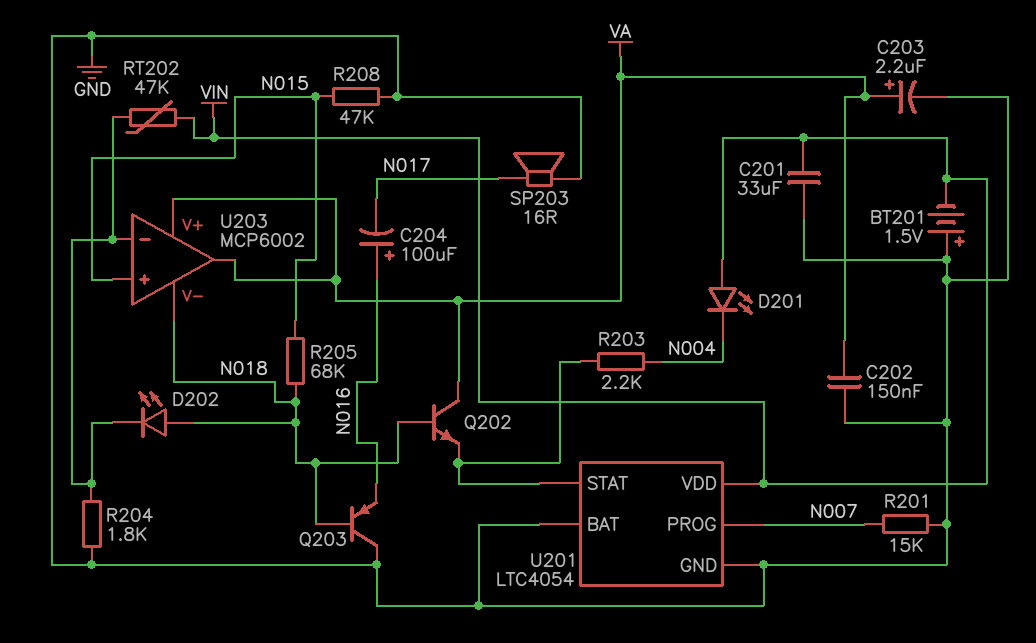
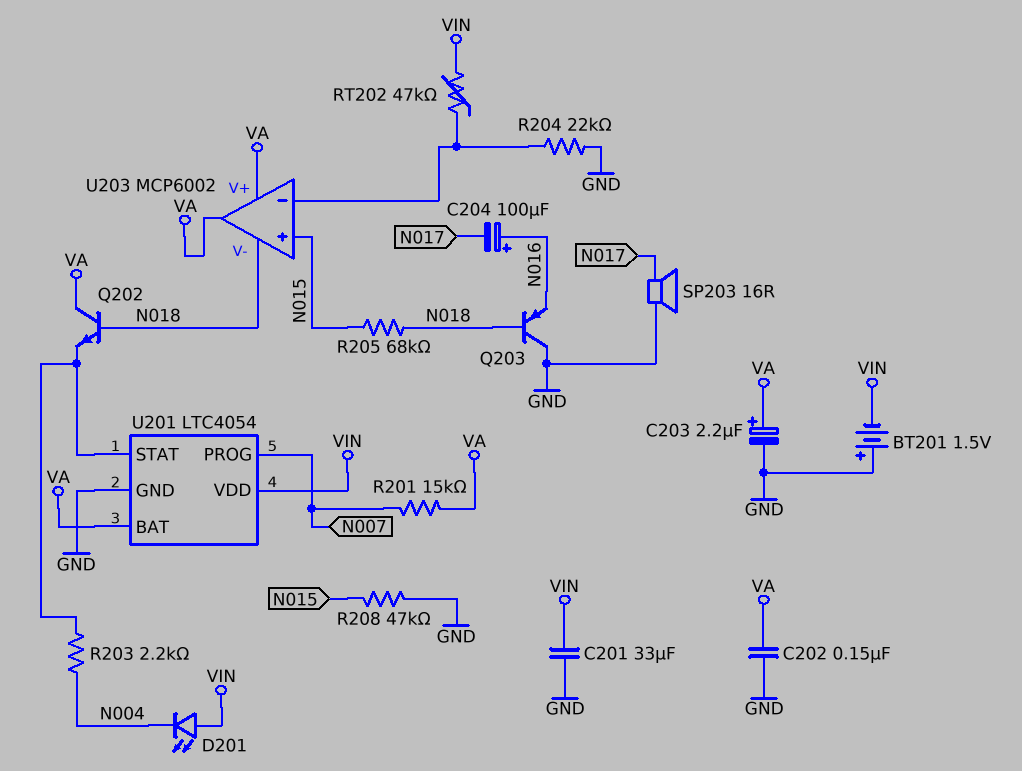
D202: LED (A N018, K U203/in-) -> none
R201: 15k (GND, N007) -> 15k (N007, VA)
R204: 1.8k (GND, U203/in-) -> 22k (GND, U203/in-)
U201 pin BAT: GND -> VA

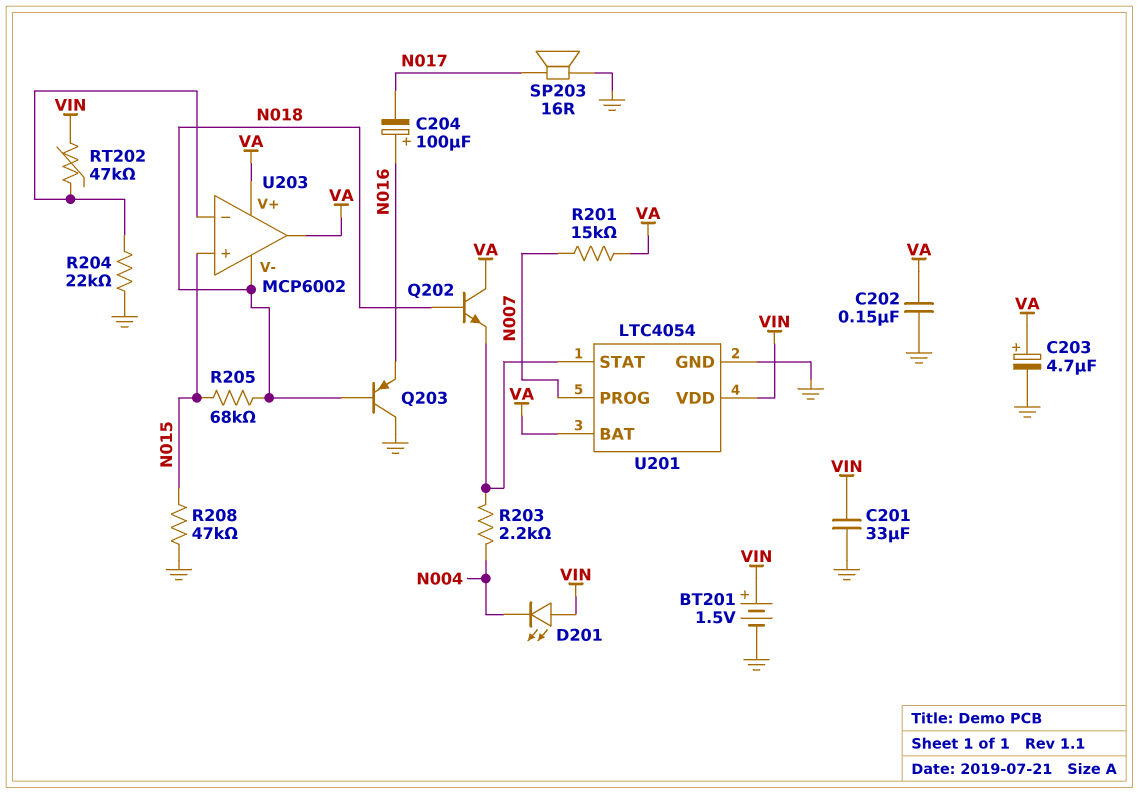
BT201: 1.5V (plus GND, minus VIN) -> 1.5V (plus VIN, minus GND)
C203: 2.2uF (plus VA, minus GND) -> 4.7uF (plus VA, minus GND)

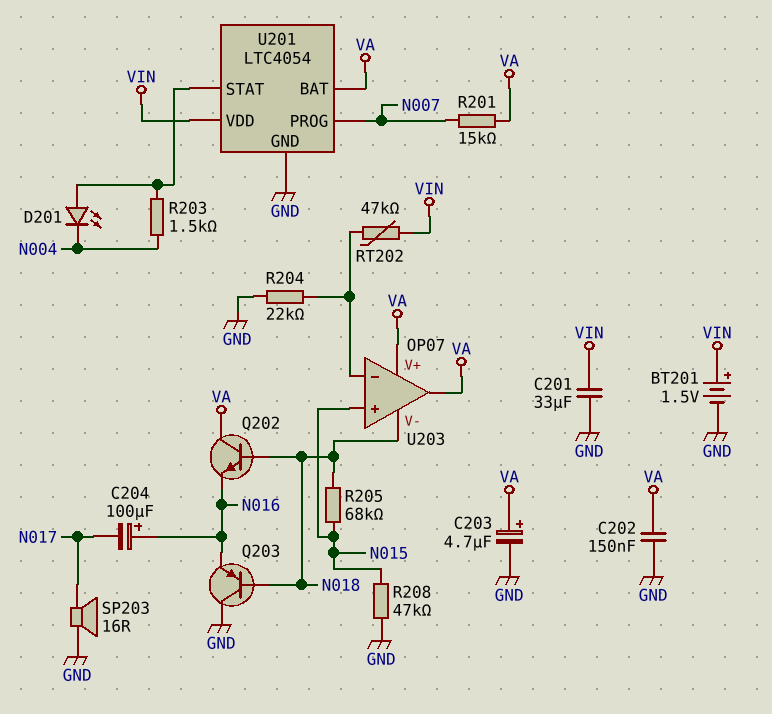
D201: LED (A VIN, K N004) -> LED (A U201/STAT, K N004)
Q202: NPN (B N018, C VA, E U201/STAT) -> NPN (B N018, C VA, E N016)
R203: 2.2k (N004, U201/STAT) -> 1.5k (N004, U201/STAT)
U203: MCP6002 -> OP07

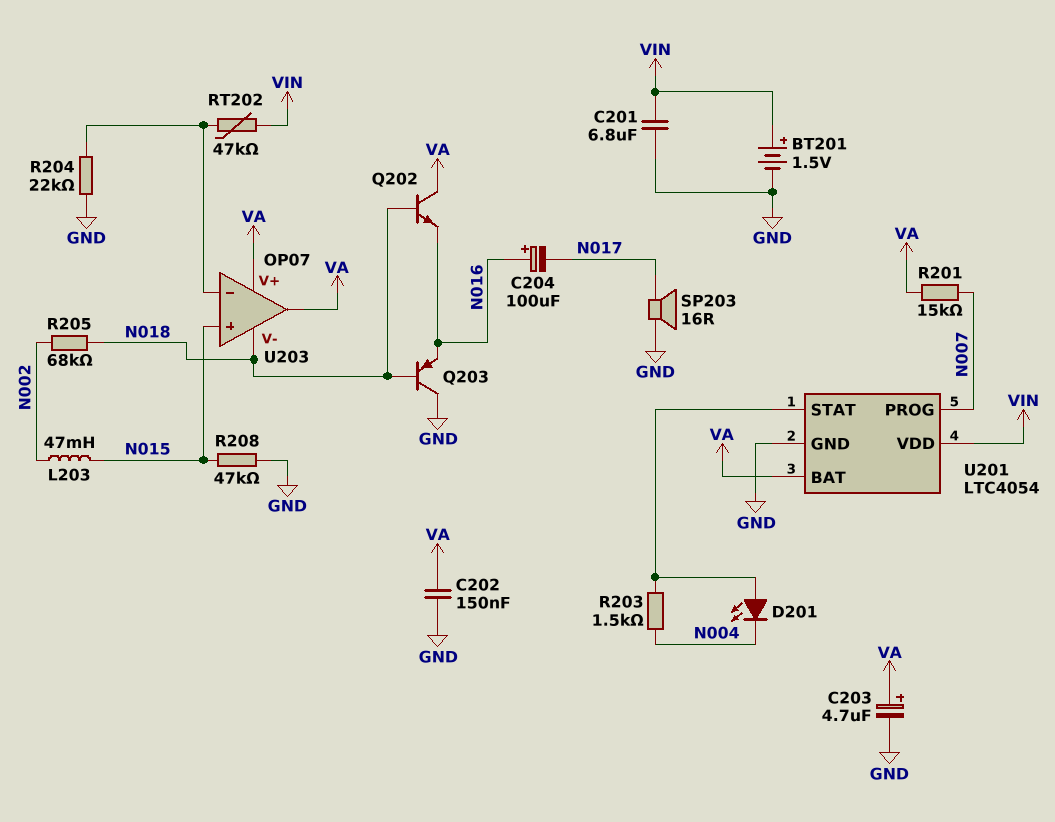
C201: 33uF (GND, VIN) -> 6.8uF (GND, VIN)
L203: none -> 47mH (N002, N015)
R205: 68k (N015, N018) -> 68k (N002, N018)

